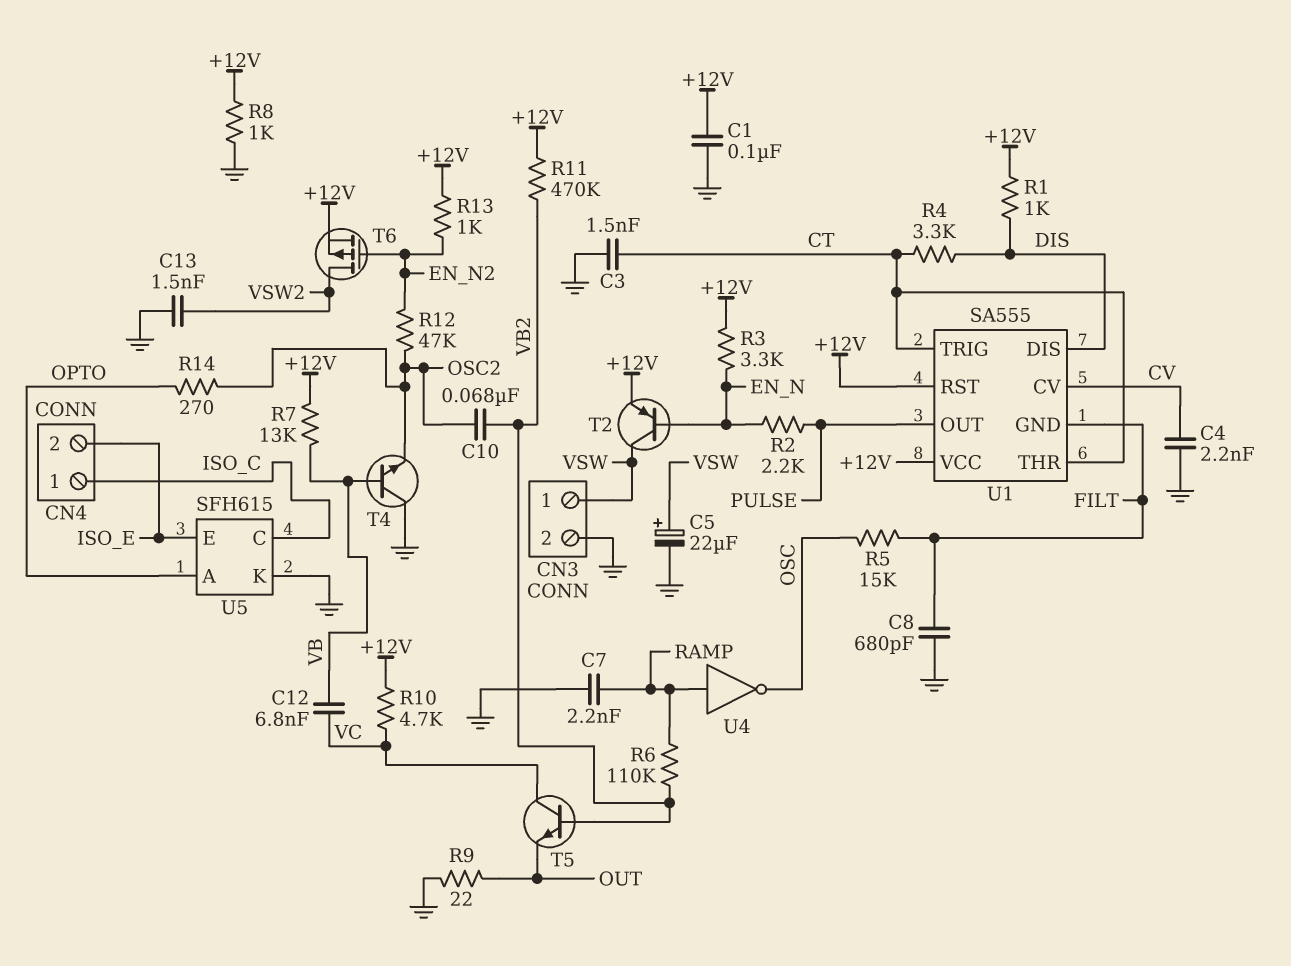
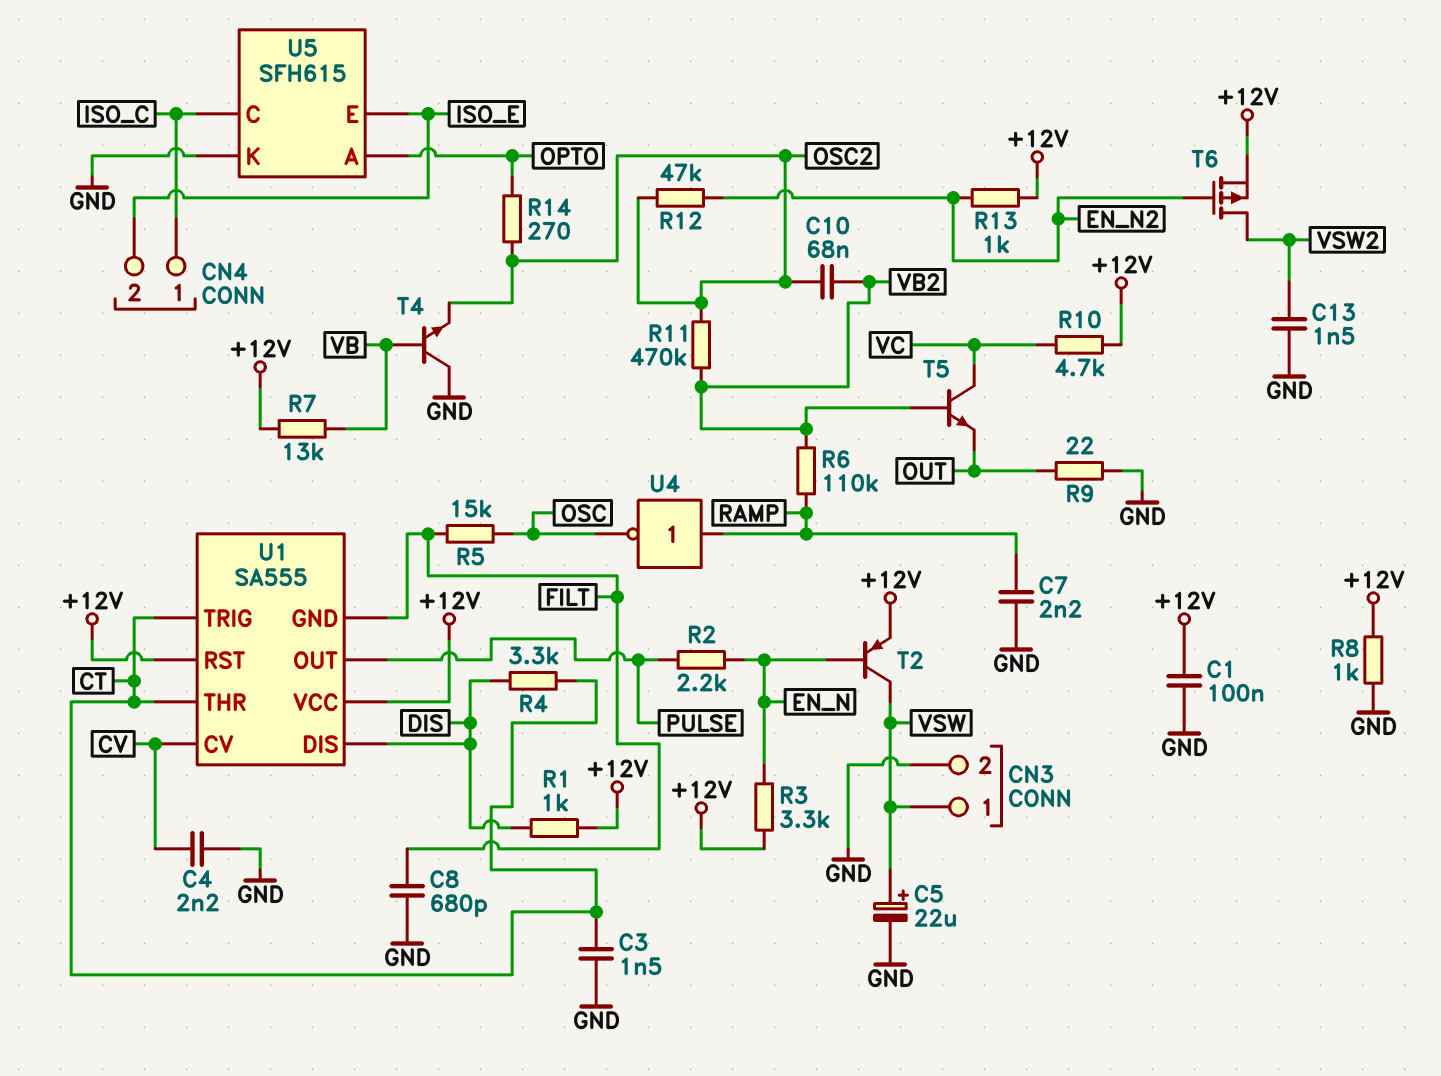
C12: 6.8nF (VB, VC) -> none
R11: 470k (+12V, VB2) -> 470k (OSC2, VB2)

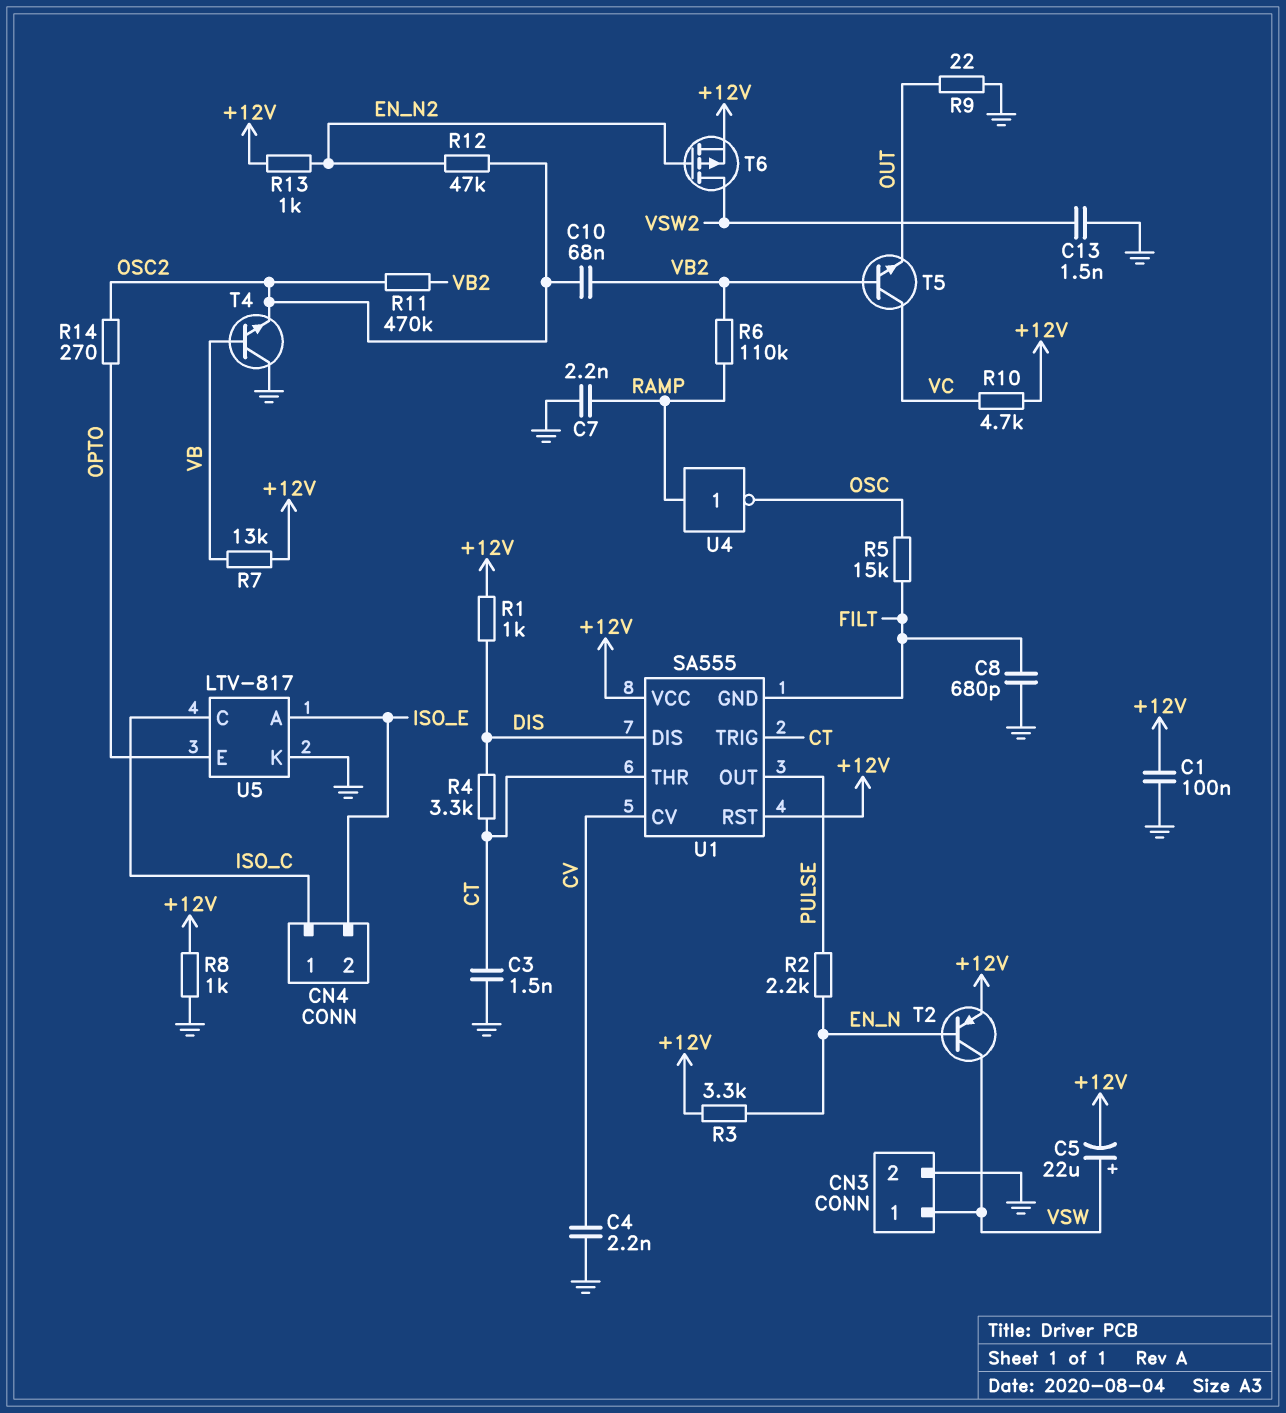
C5: 22uF (plus VSW, minus GND) -> 22uF (plus VSW, minus +12V)
U5: SFH615 -> LTV-817
U5 pin A: OPTO -> ISO_E
U5 pin E: ISO_E -> OPTO

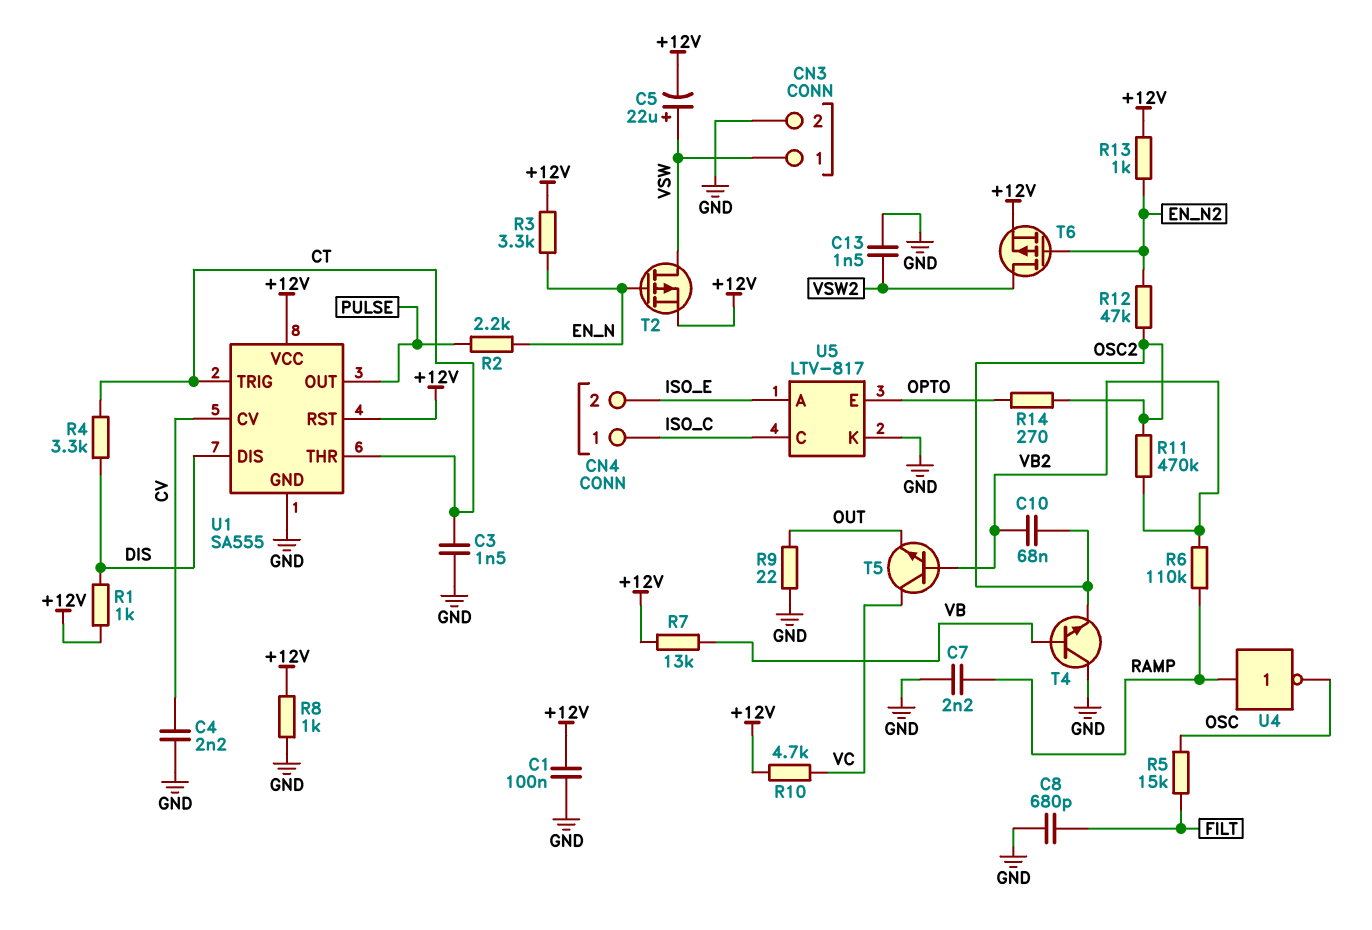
T2: PNP (B EN_N, C VSW, E +12V) -> PMOS (G EN_N, D VSW, S +12V)
U1 pin GND: FILT -> GND

